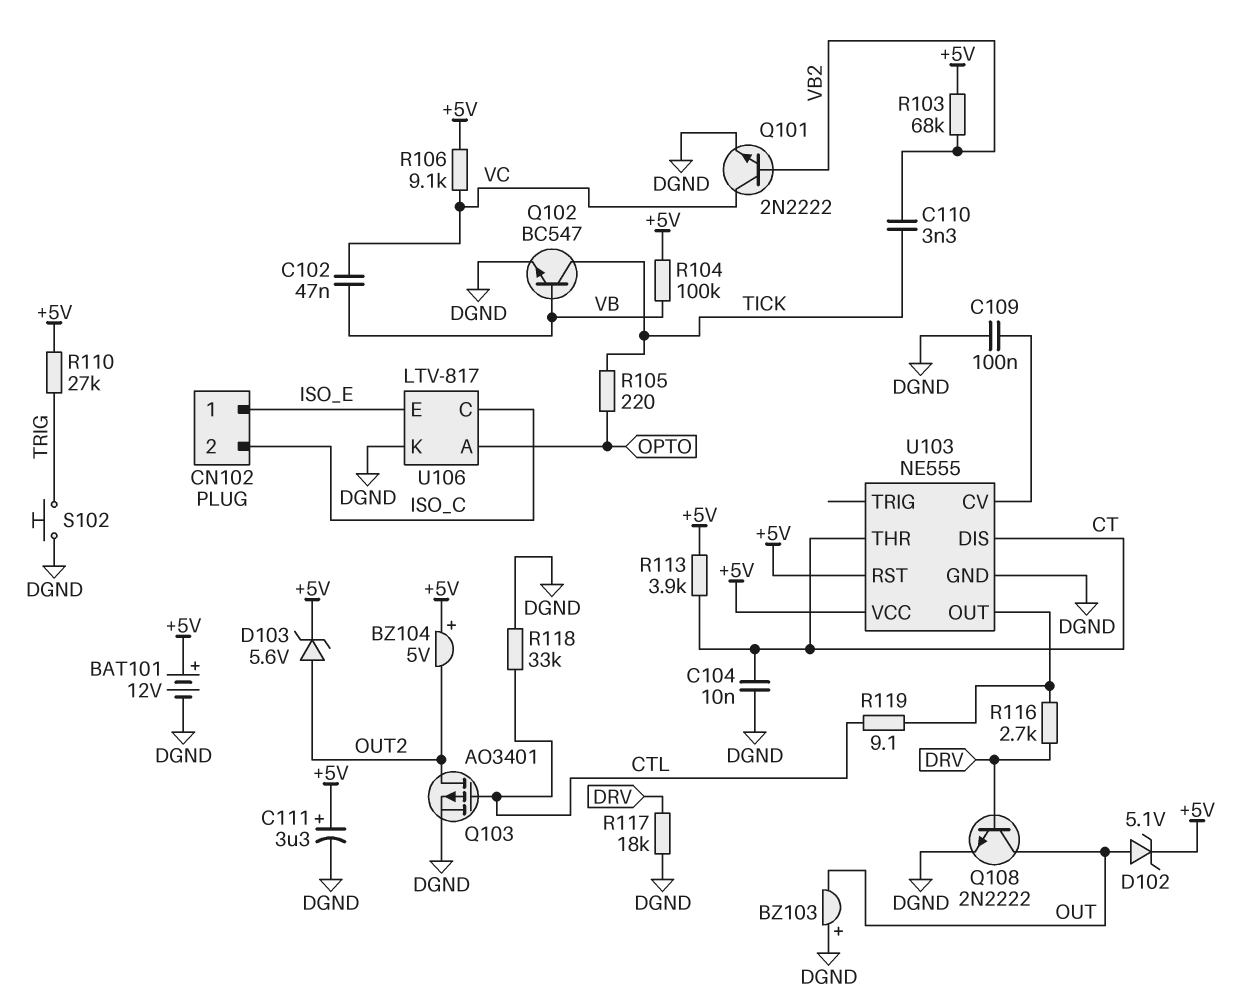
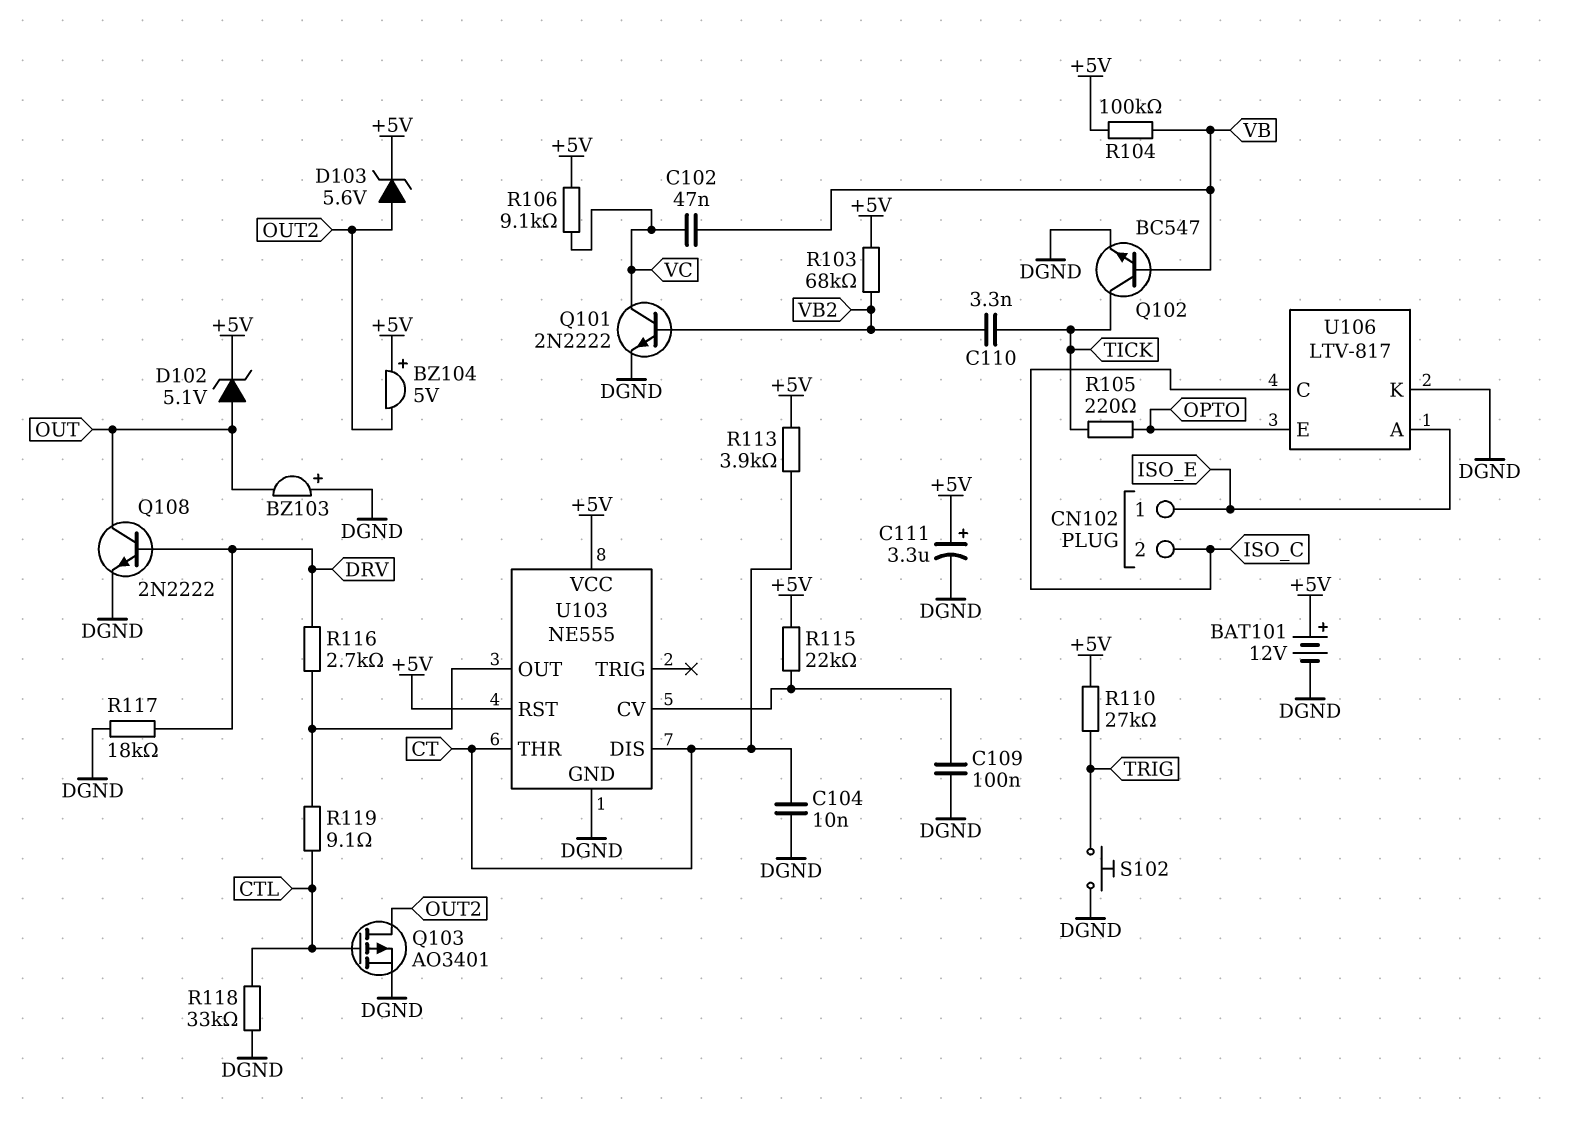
R115: none -> 22k (+5V, U103/CV)
U106 pin A: OPTO -> ISO_E
U106 pin E: ISO_E -> OPTO

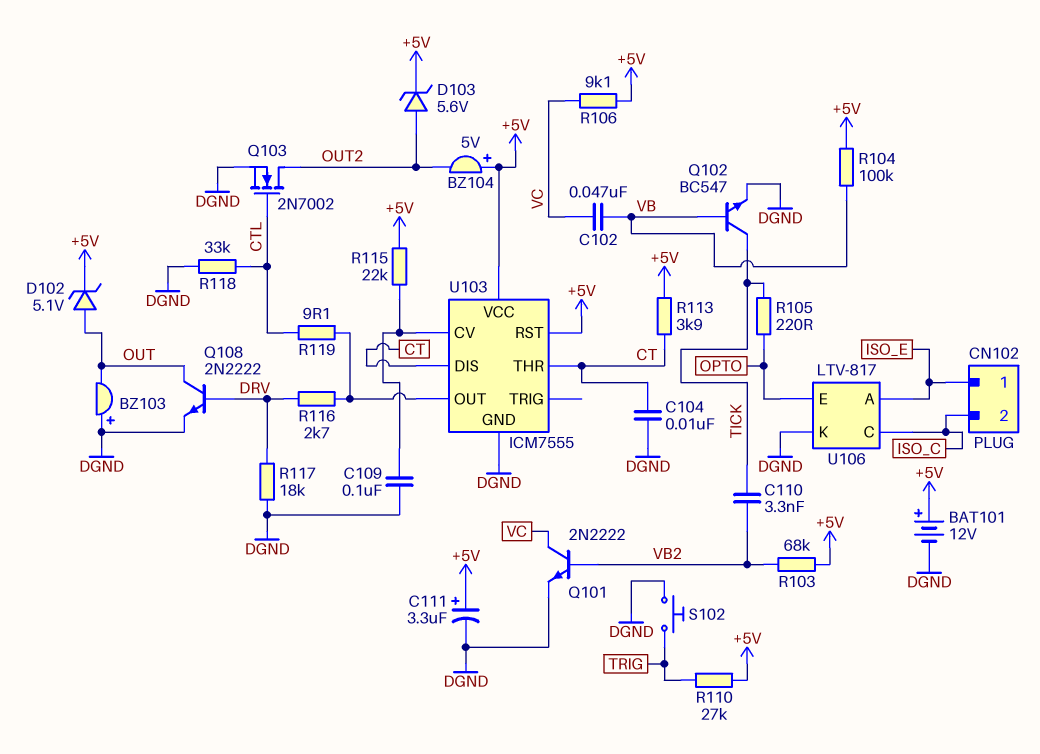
Q103: PMOS AO3401 (G CTL, D OUT2, S DGND) -> NMOS 2N7002 (G CTL, D OUT2, S DGND)
U103: NE555 -> ICM7555

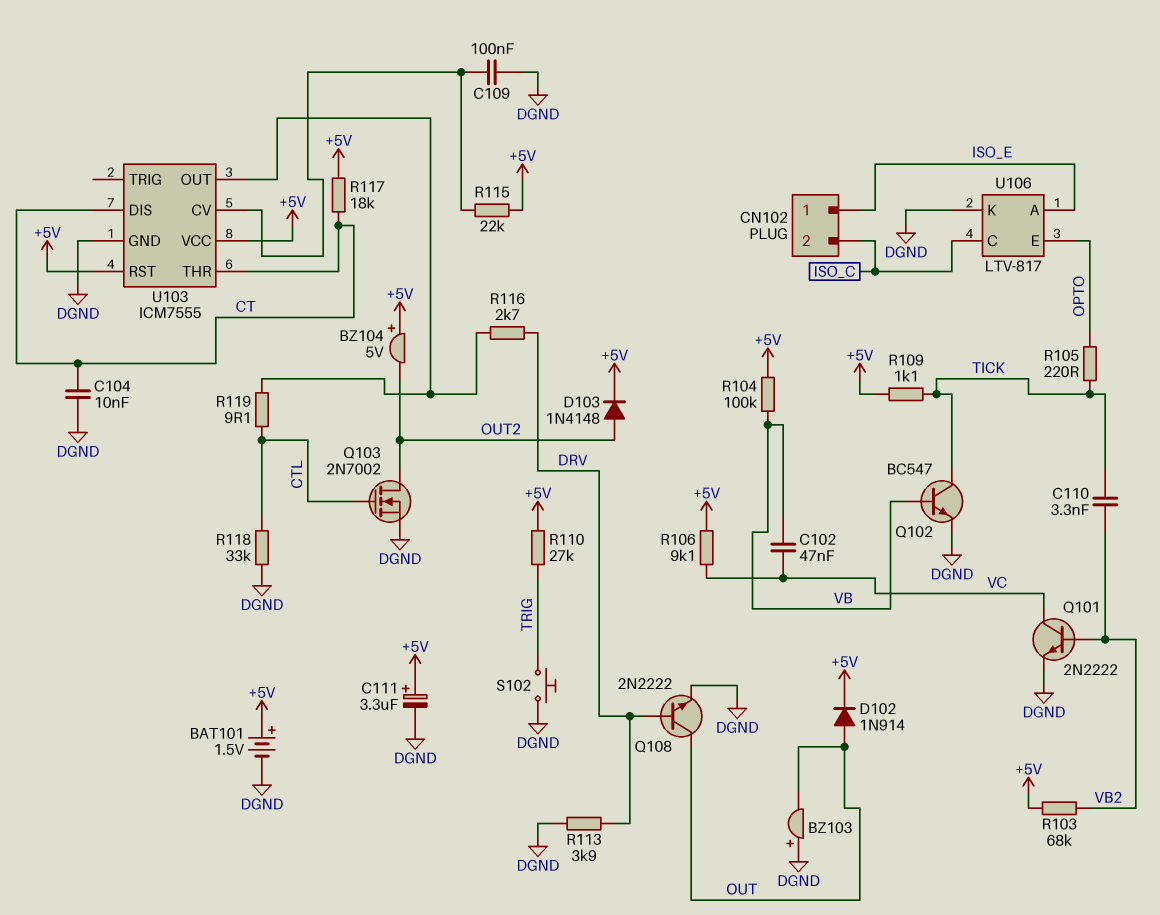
BAT101: 12V (plus +5V, minus DGND) -> 1.5V (plus +5V, minus DGND)
D102: zener 5.1V (A OUT, K +5V) -> diode 1N914 (A OUT, K +5V)
D103: zener 5.6V (A OUT2, K +5V) -> diode 1N4148 (A OUT2, K +5V)
R109: none -> 1.1k (+5V, TICK)
R113: 3.9k (+5V, CT) -> 3.9k (DGND, DRV)
R117: 18k (DGND, DRV) -> 18k (+5V, CT)

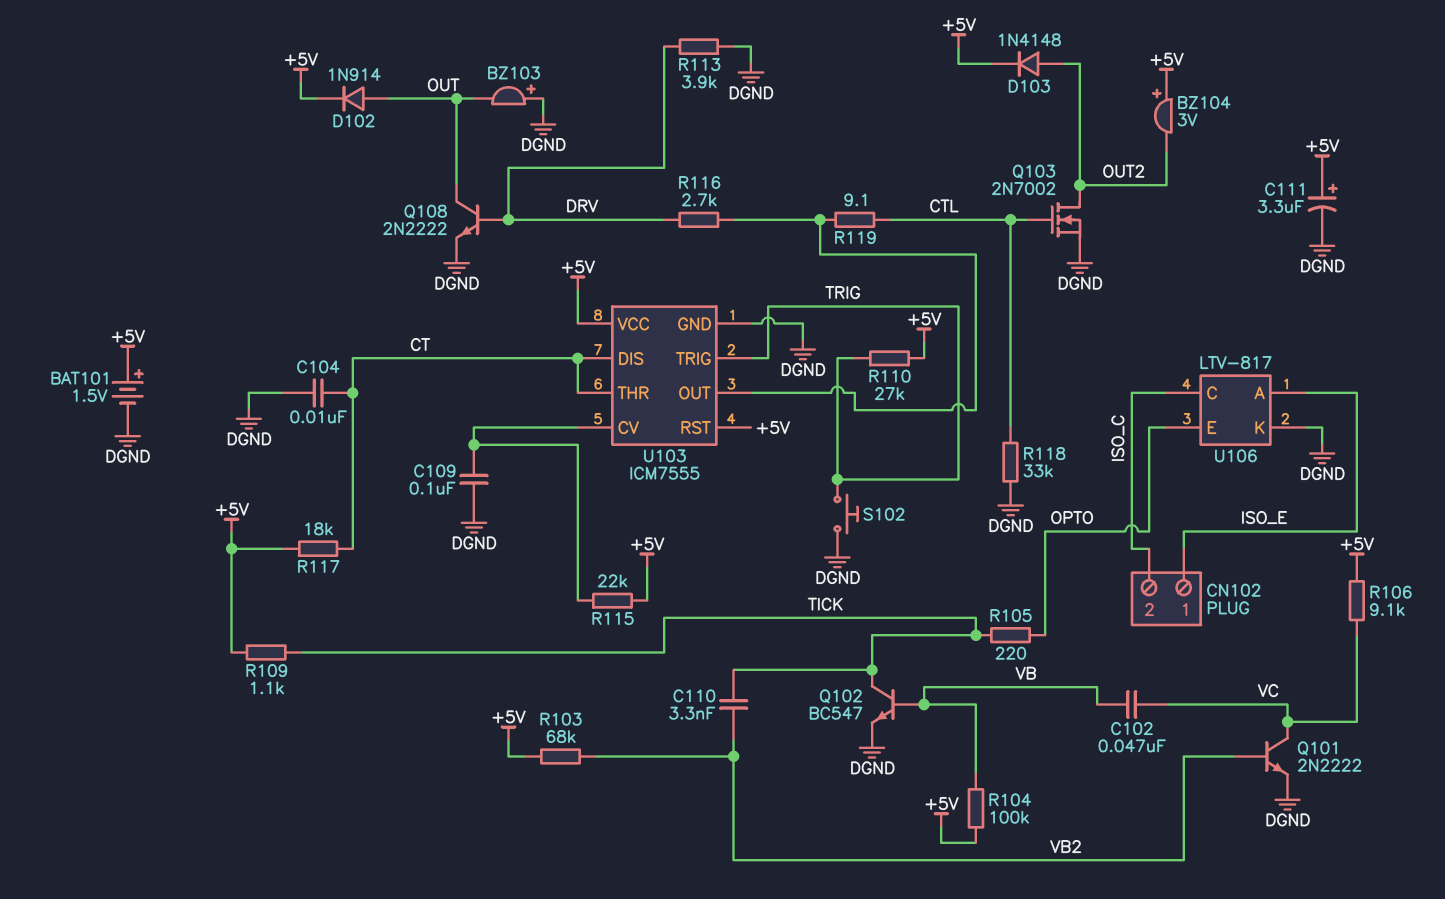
BZ104: buzzer 5V (plus +5V, minus OUT2) -> buzzer 3V (plus +5V, minus OUT2)
U103 pin TRIG: none -> TRIG

